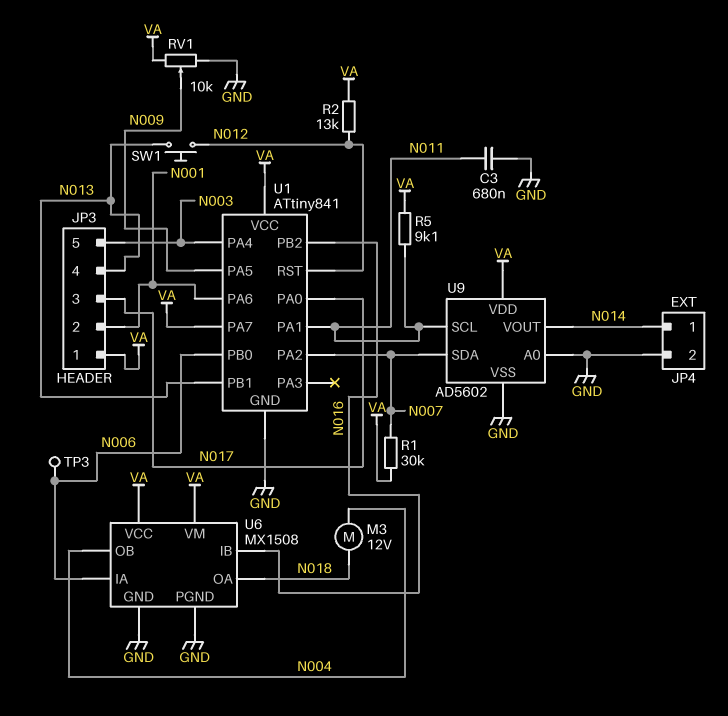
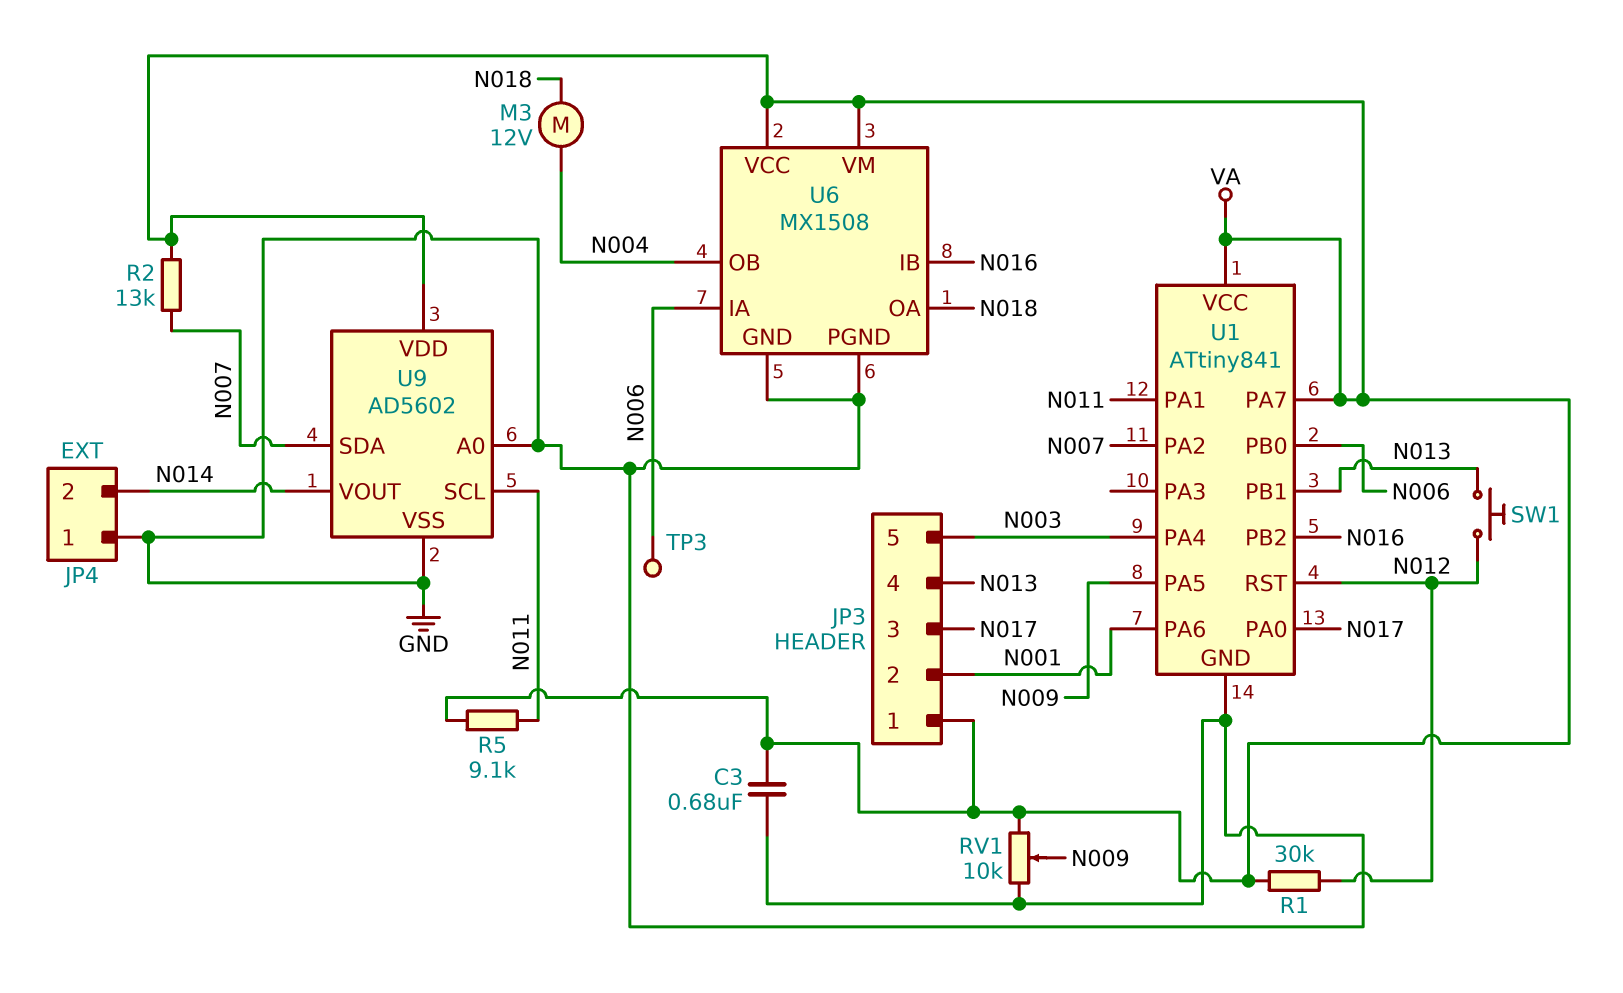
C3: 680nF (GND, N011) -> 680nF (GND, VA)
JP4 pin 1: N014 -> GND
JP4 pin 2: GND -> N014
R1: 30k (N007, VA) -> 30k (N012, VA)
R2: 13k (N012, VA) -> 13k (N007, VA)

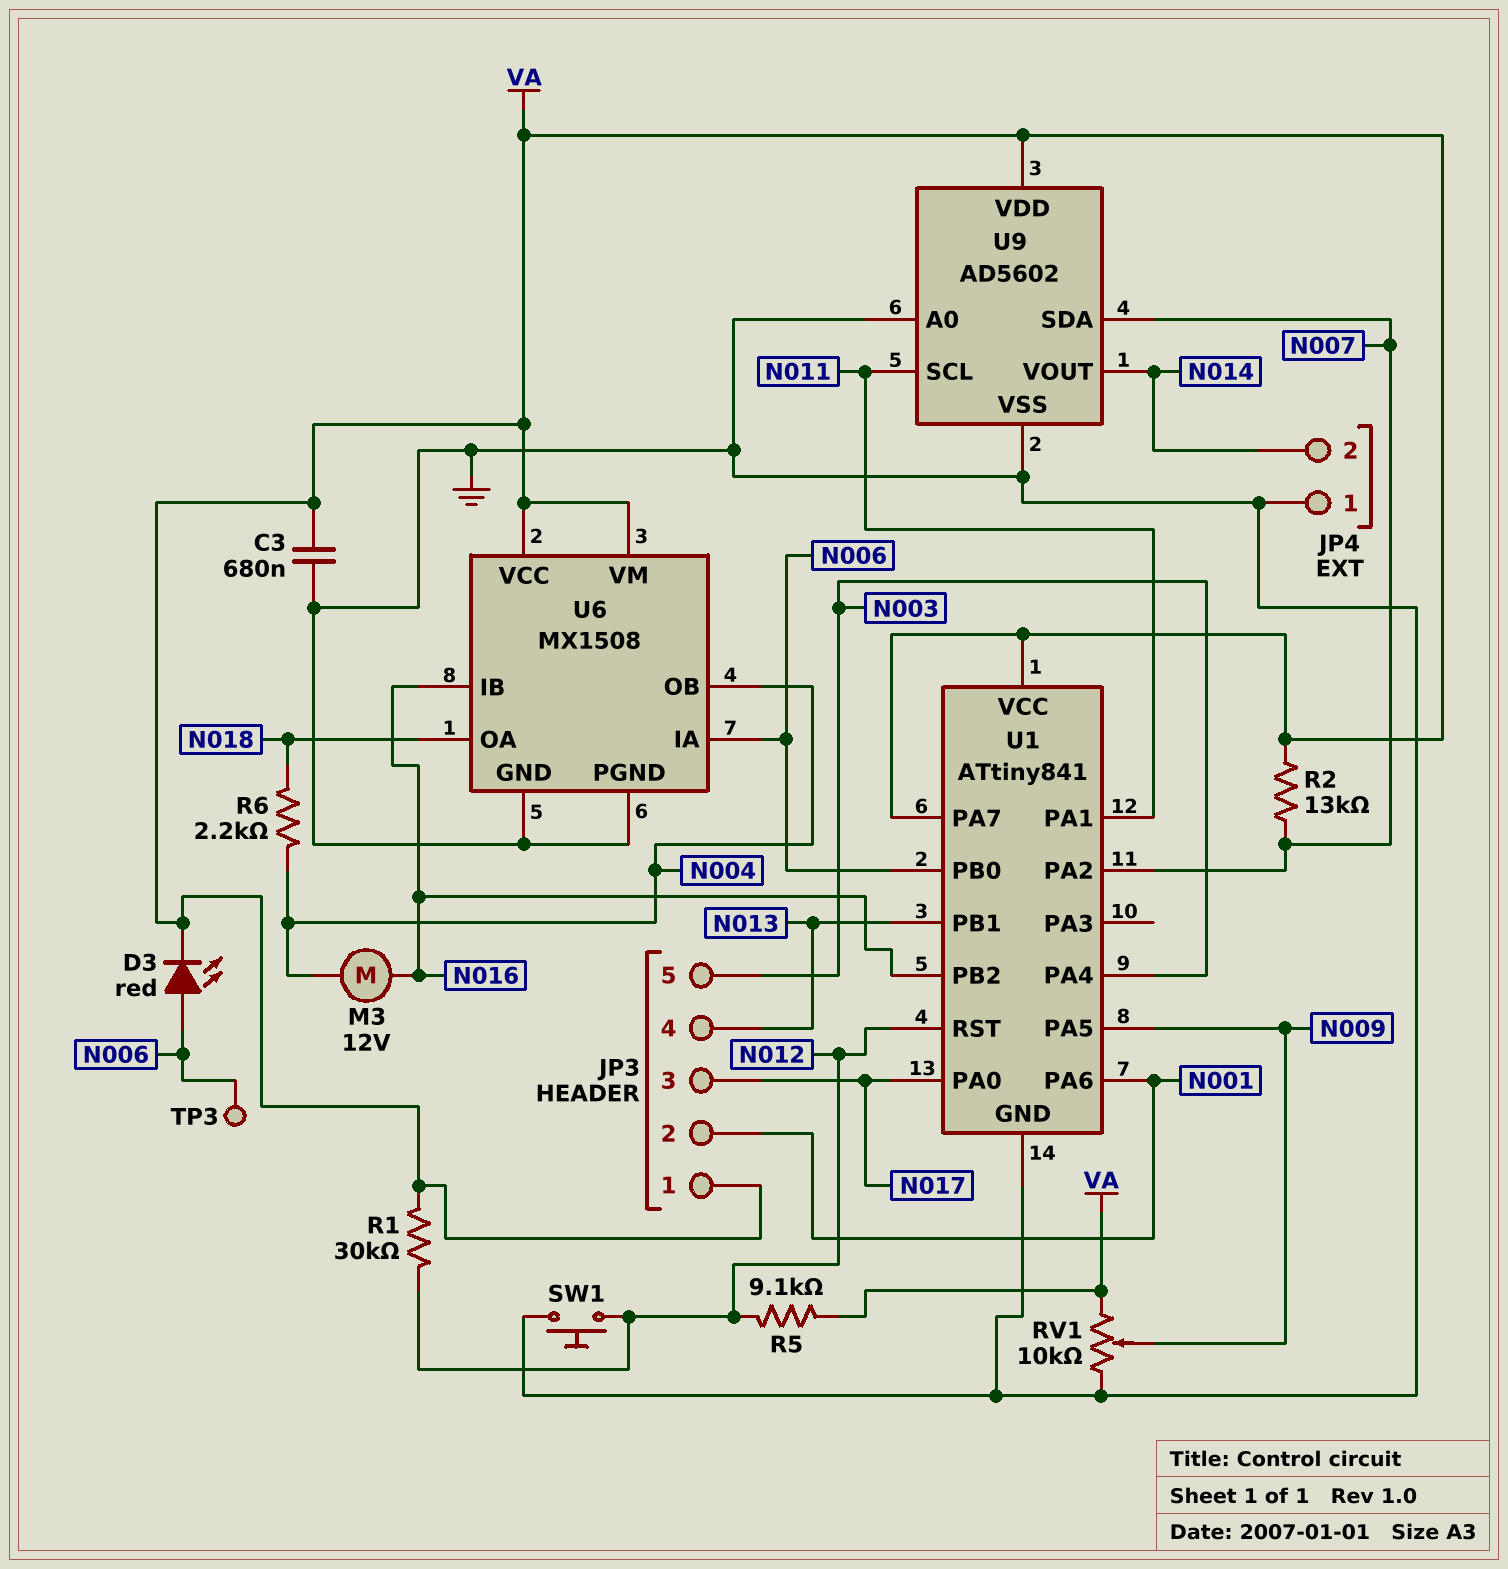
D3: none -> LED red (A N006, K VA)
M3: motor 12V (N004, N018) -> motor 12V (N004, N016)
R5: 9.1k (N011, VA) -> 9.1k (N012, VA)
R6: none -> 2.2k (N004, N018)
SW1: button (N012, N013) -> button (GND, N012)

